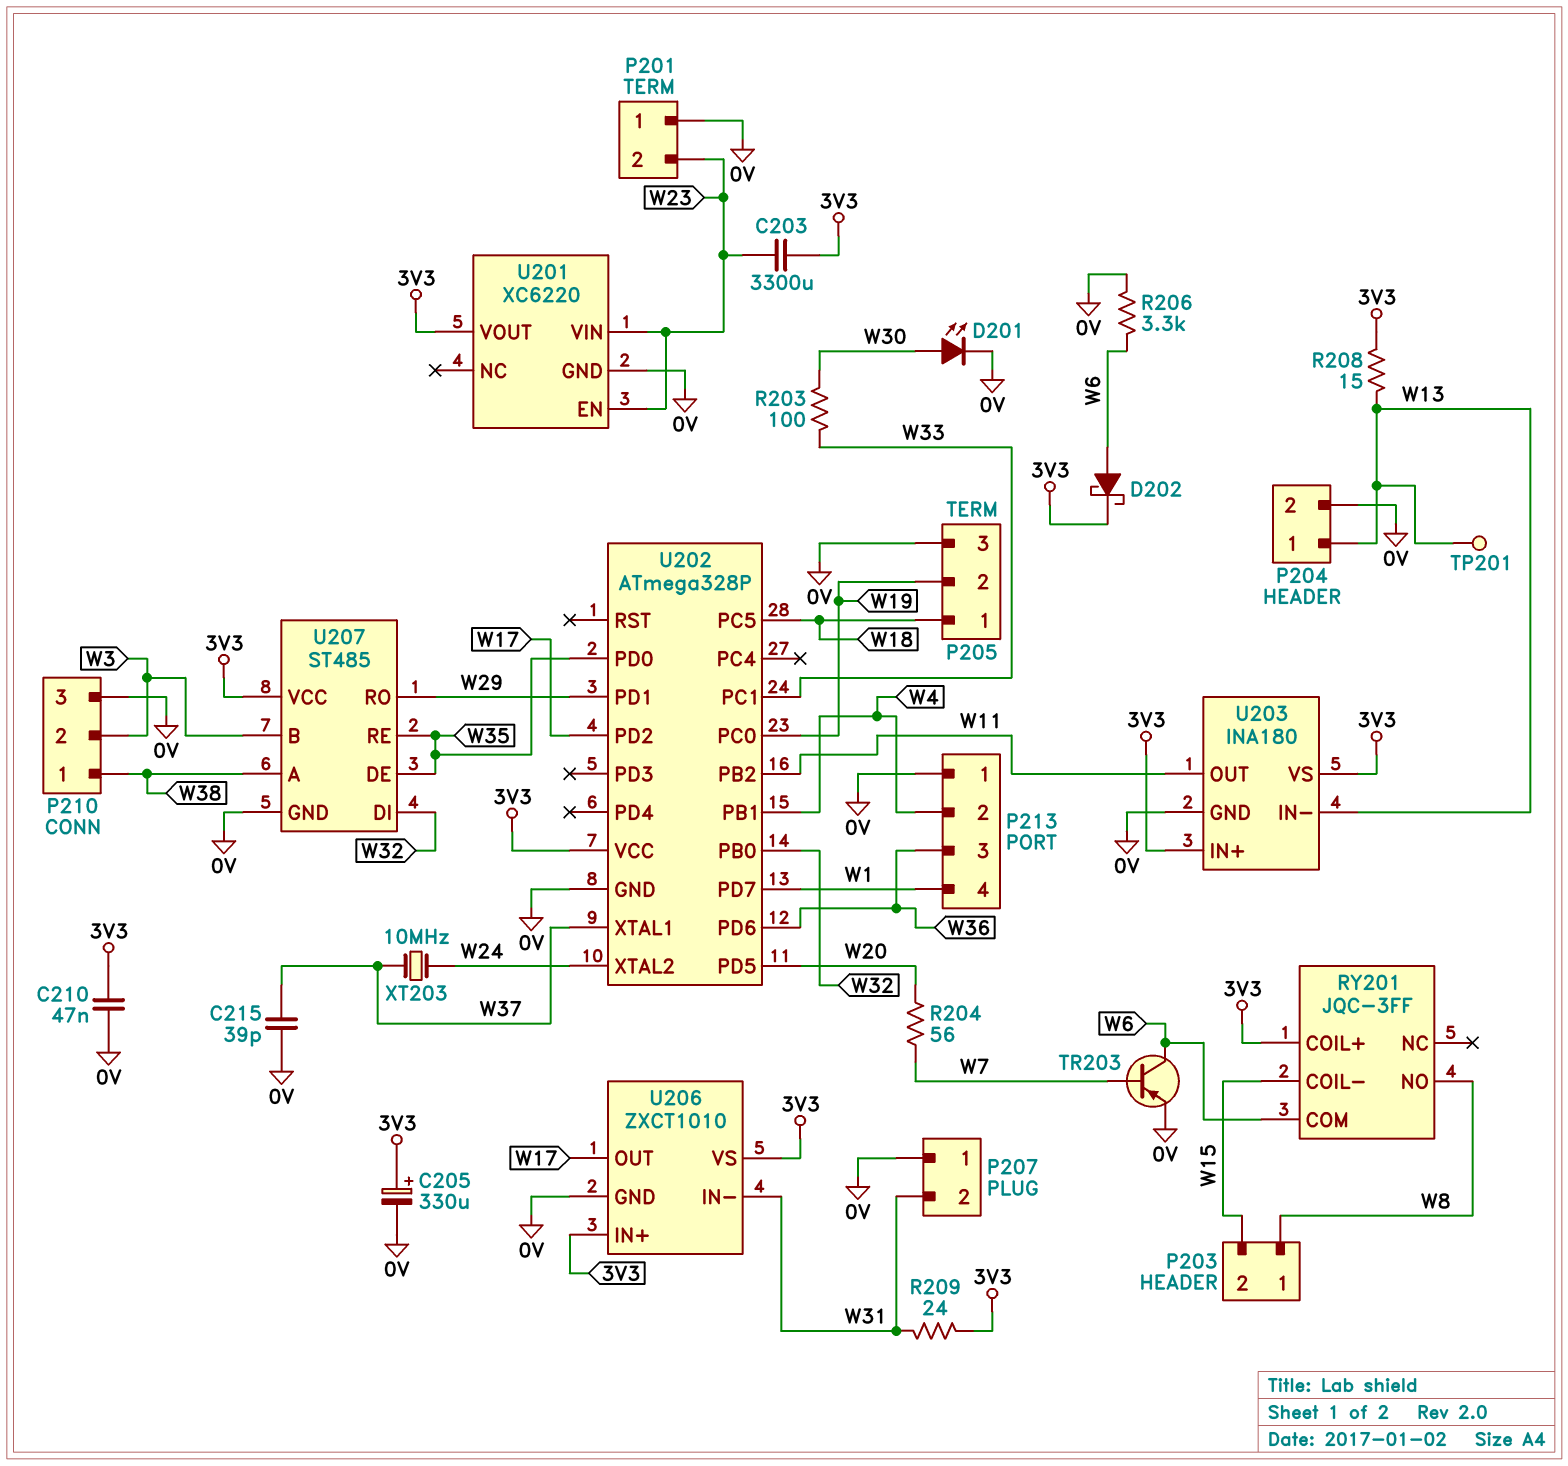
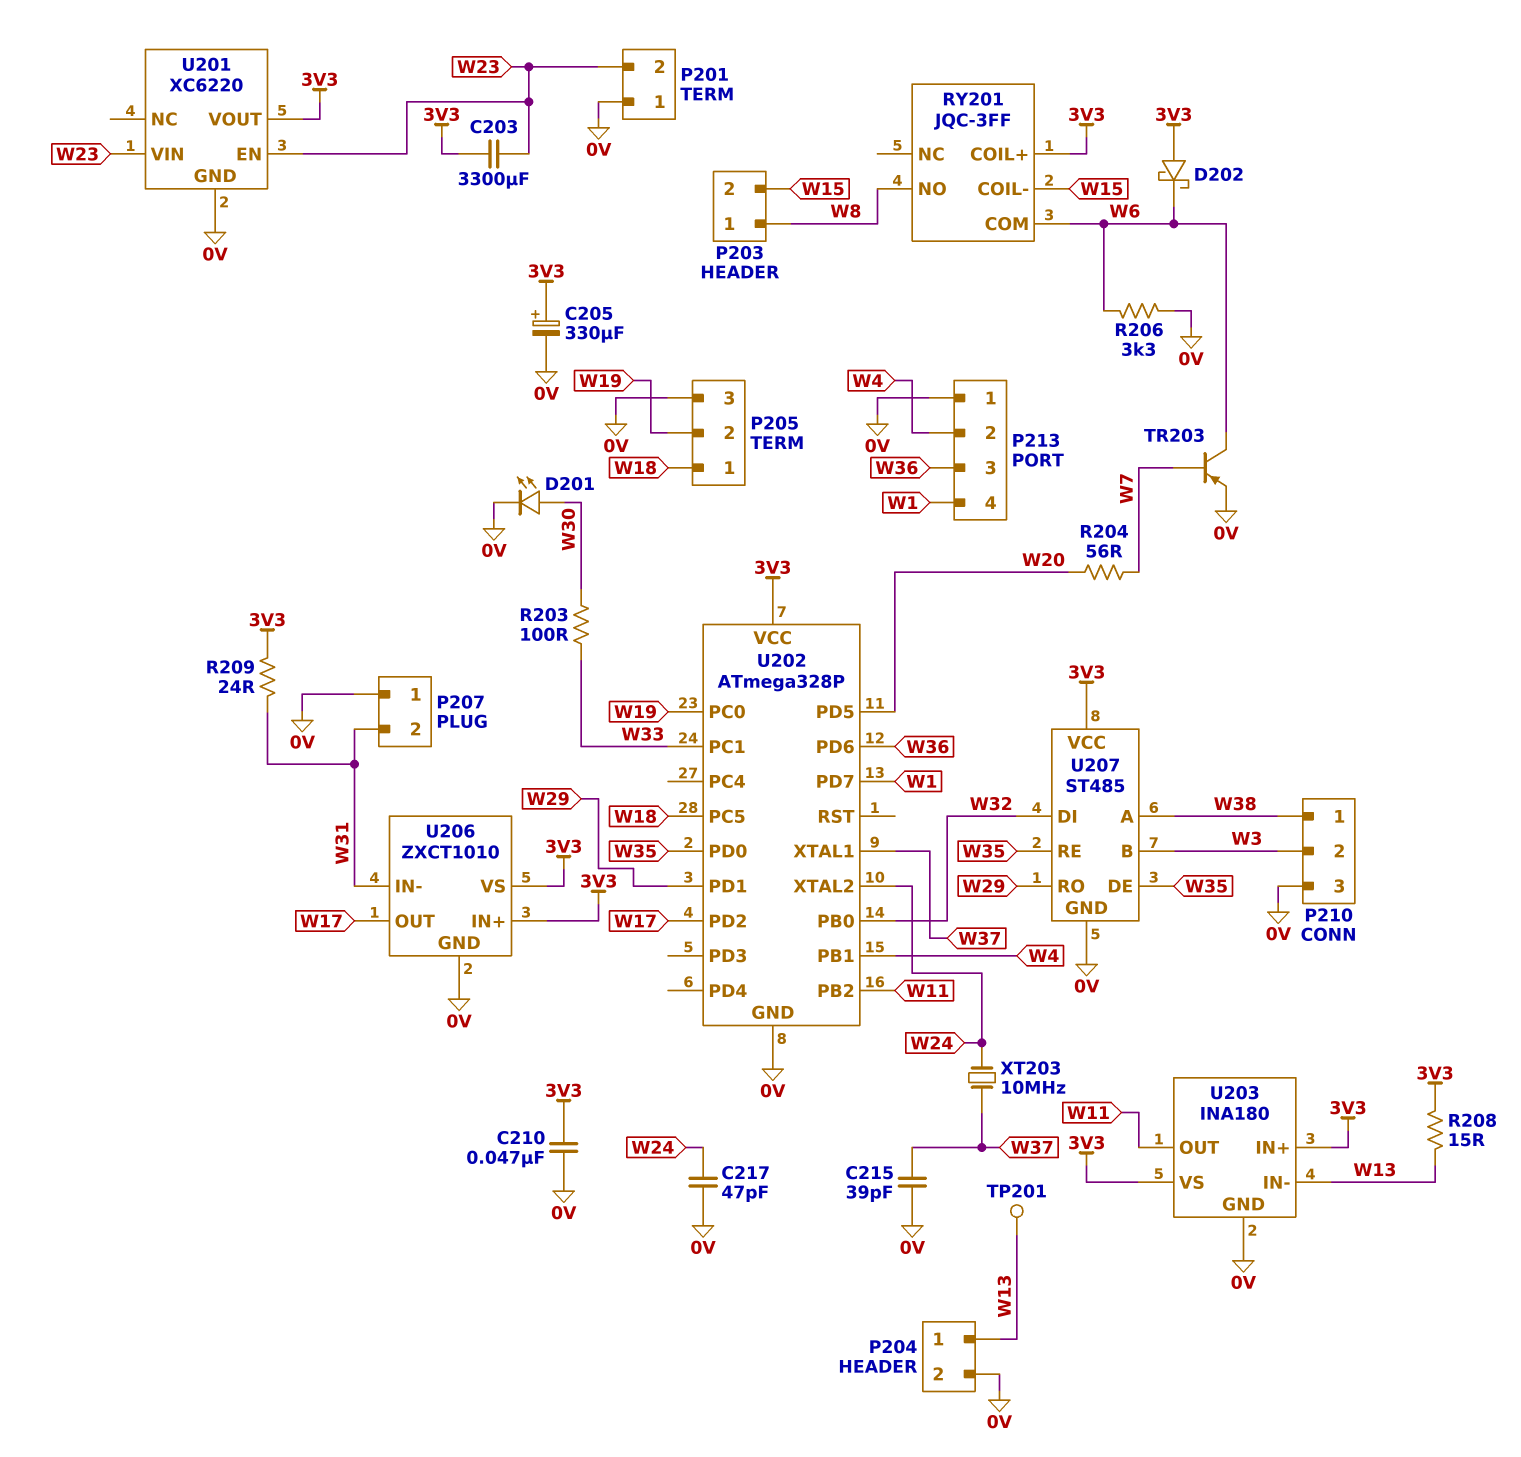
C217: none -> 47pF (0V, W24)
D202: schottky (A W6, K 3V3) -> schottky (A 3V3, K W6)

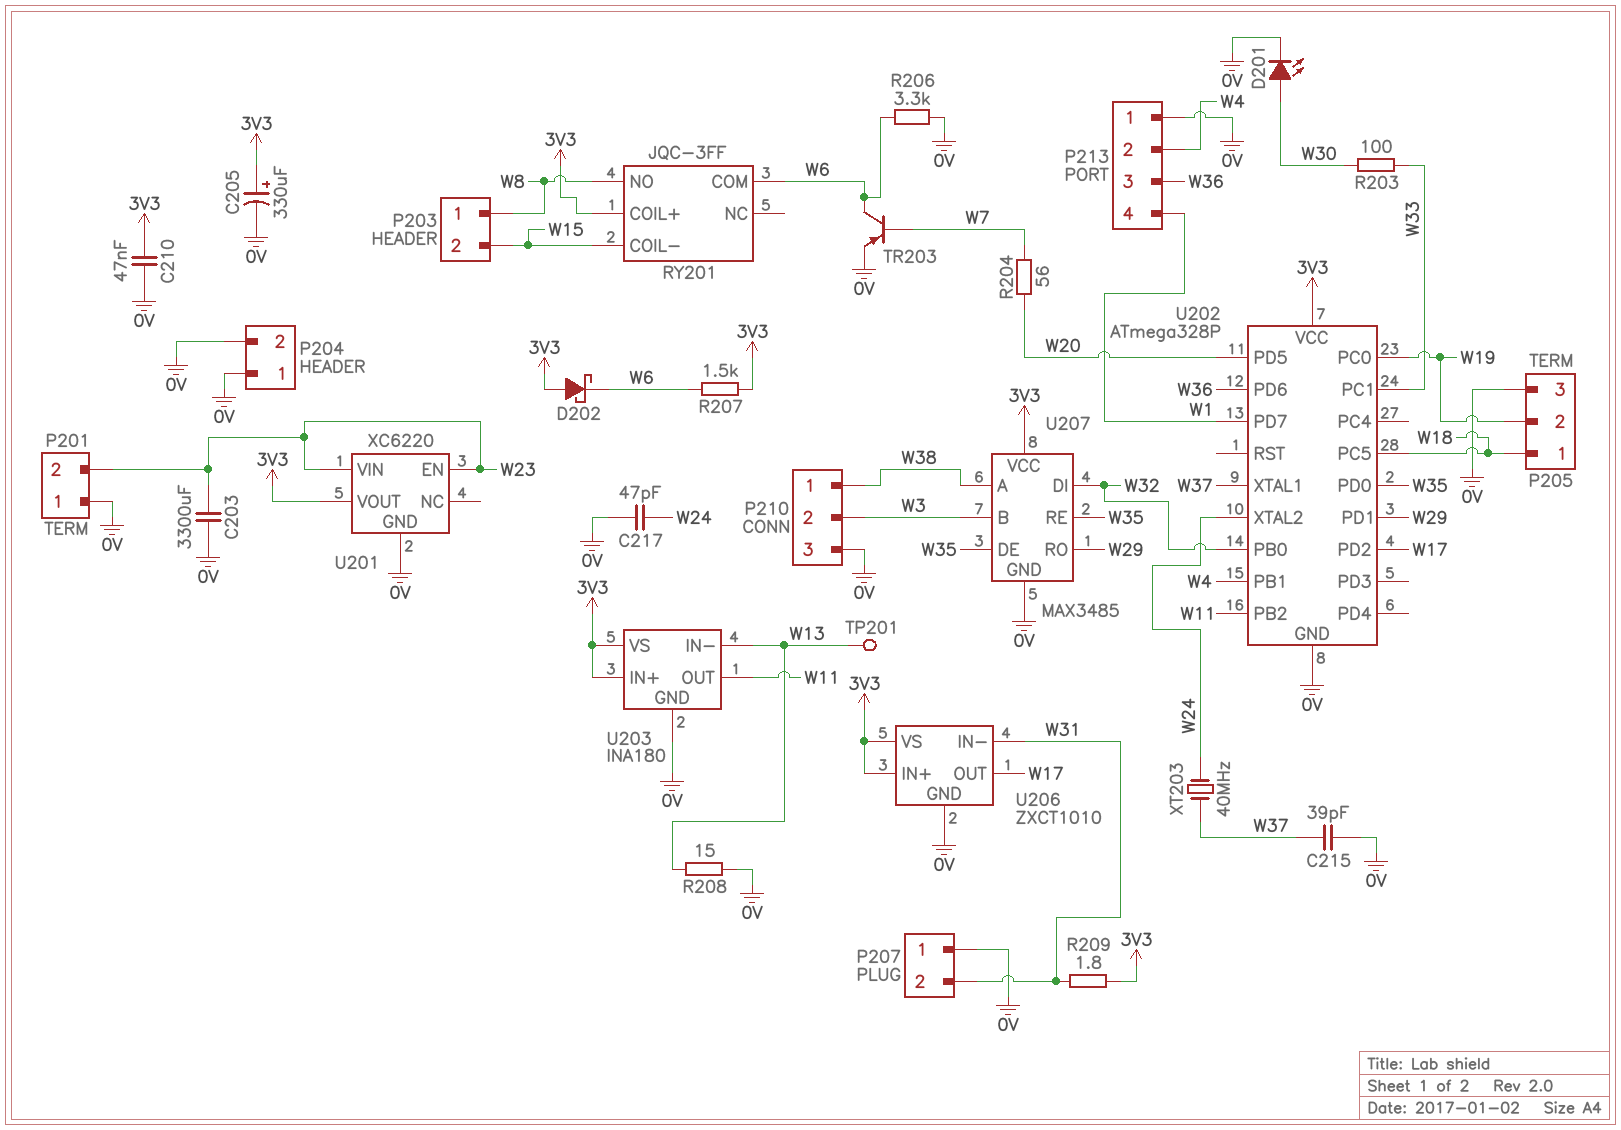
C203: 3300uF (3V3, W23) -> 3300uF (0V, W23)
P204 pin 1: W13 -> 0V
R207: none -> 1.5k (3V3, W6)
R208: 15 (3V3, W13) -> 15 (0V, W13)
R209: 24 (3V3, W31) -> 1.8 (3V3, W31)
U207: ST485 -> MAX3485
XT203: 10MHz (W24, W37) -> 40MHz (W24, W37)

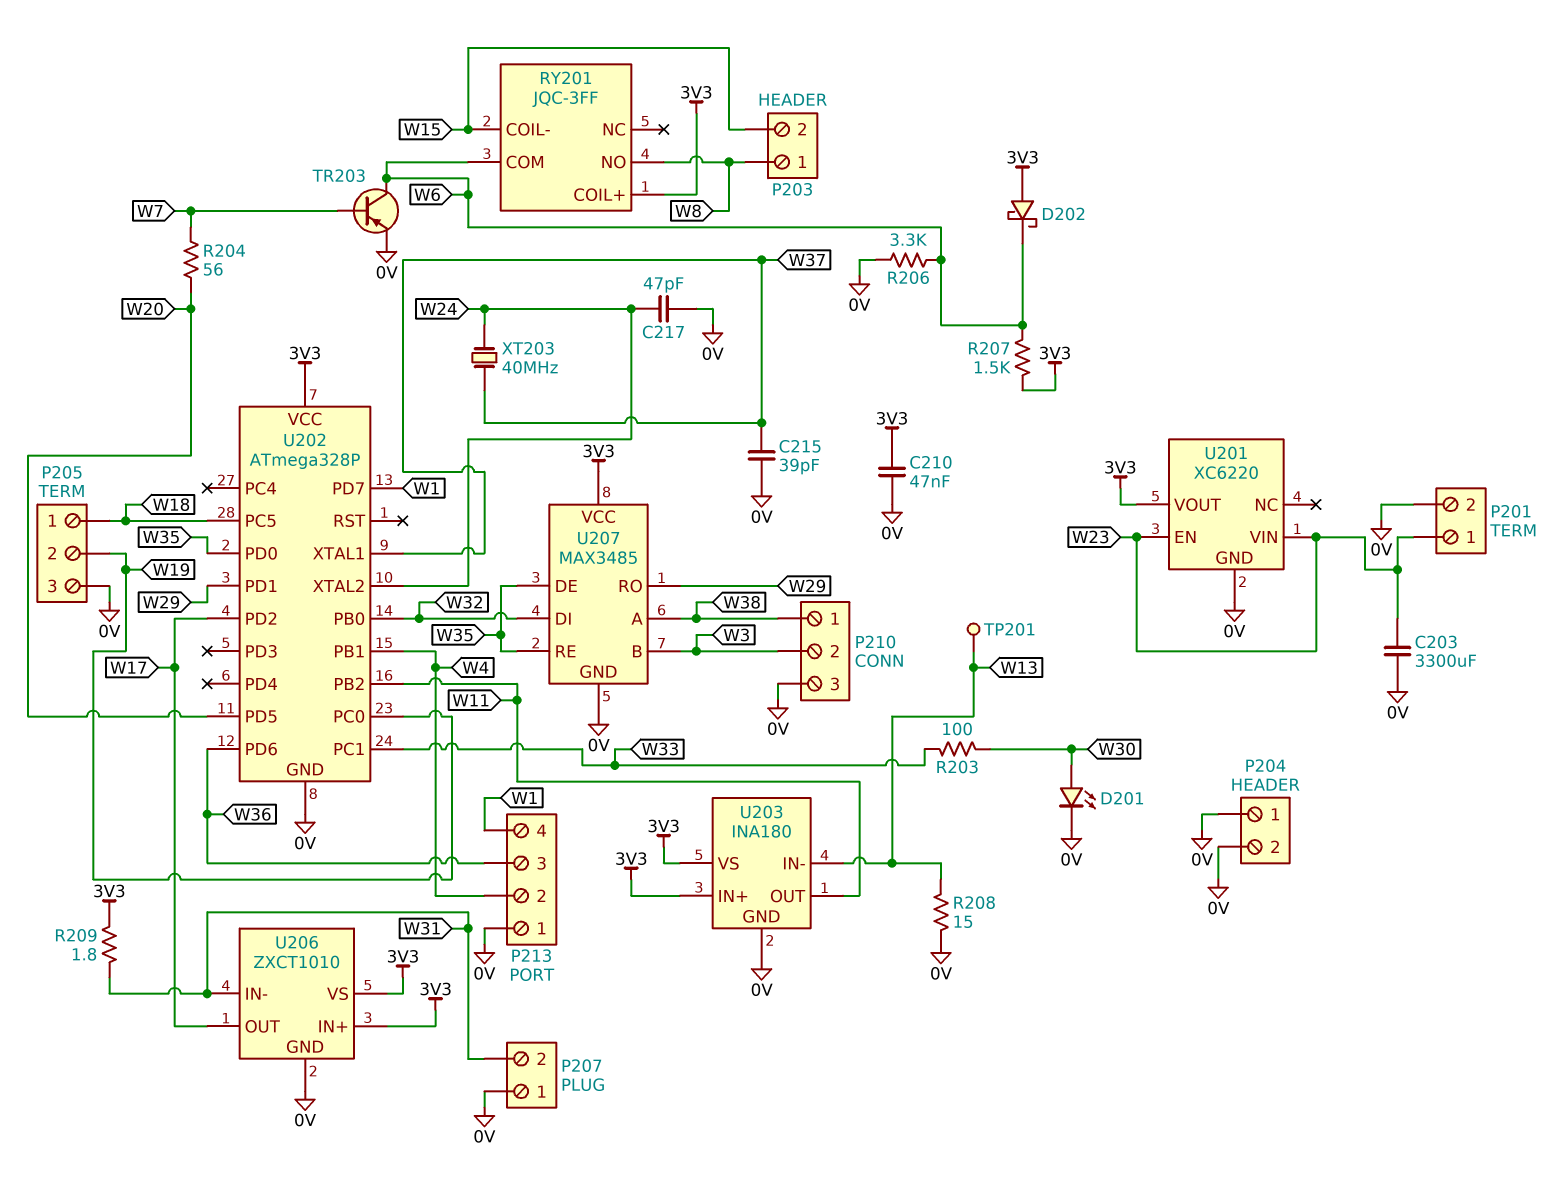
C205: 330uF (plus 3V3, minus 0V) -> none
P201 pin 1: 0V -> W23
P201 pin 2: W23 -> 0V

